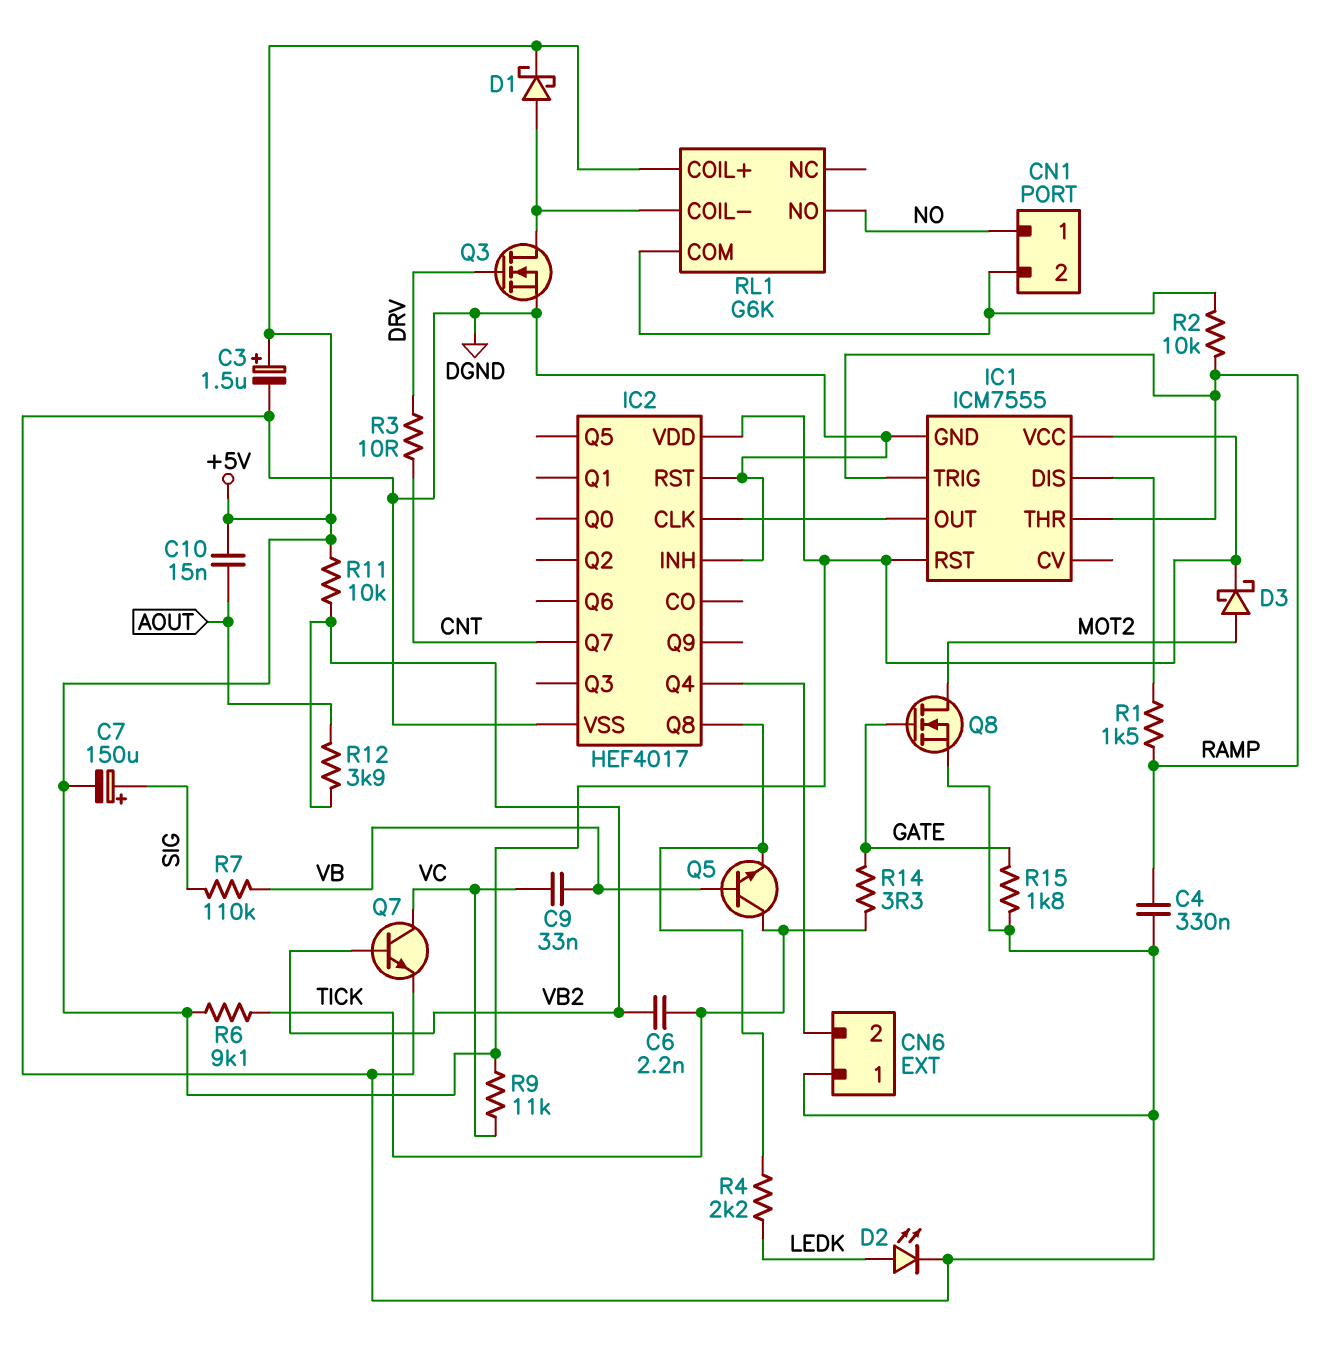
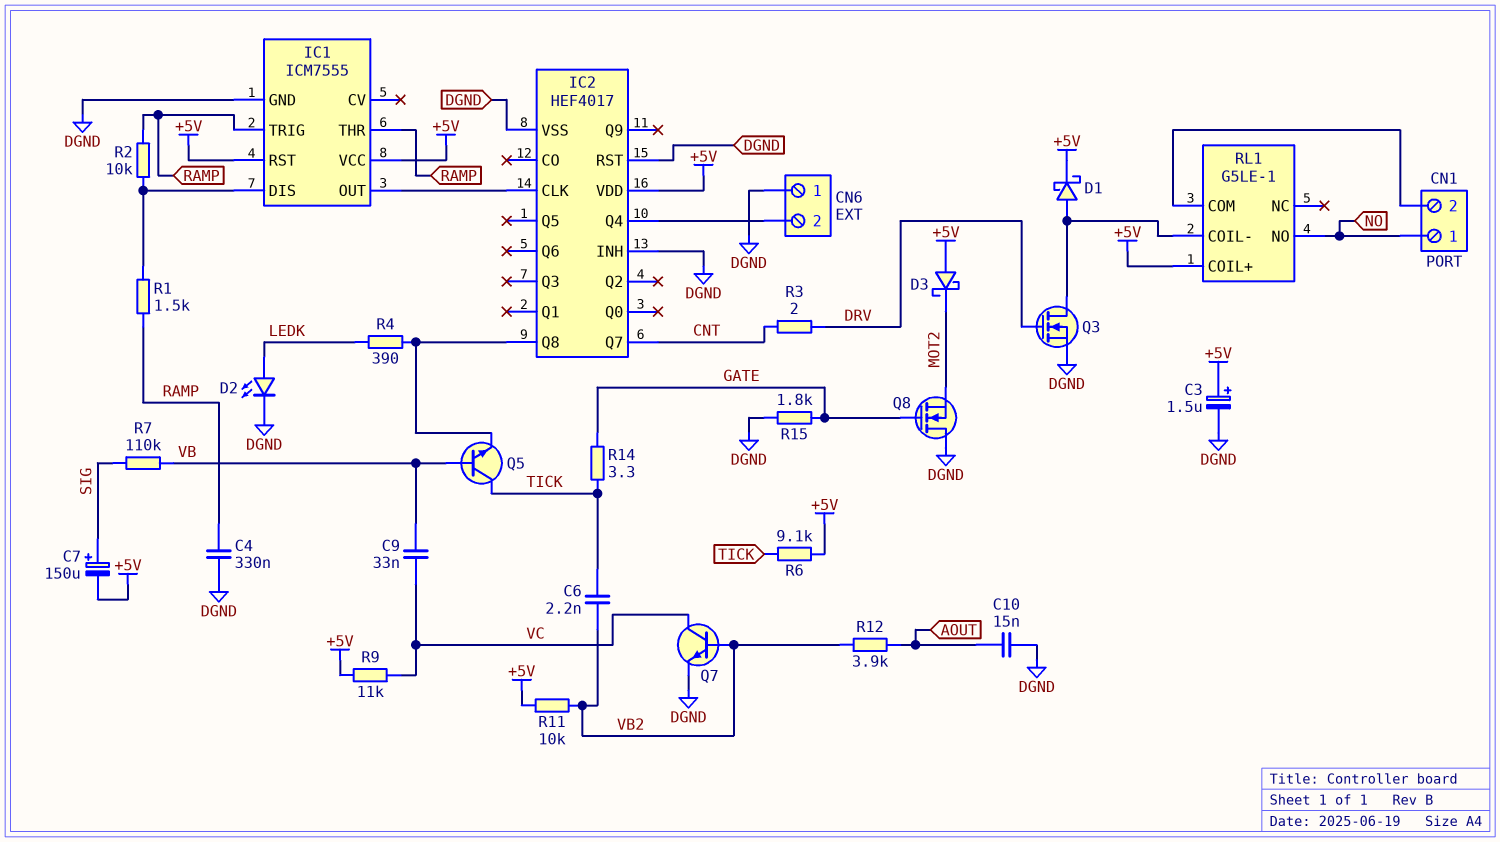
C10: 15nF (+5V, AOUT) -> 15nF (AOUT, DGND)
D3: schottky (A MOT2, K +5V) -> schottky (A +5V, K MOT2)
Q8: NMOS (G GATE, D MOT2, S DGND) -> NMOS (G GATE, D DGND, S MOT2)
R2: 10k (CN1/2, RAMP) -> 10k (IC1/DIS, RAMP)
R3: 10 (CNT, DRV) -> 2 (CNT, DRV)
R4: 2.2k (IC2/Q8, LEDK) -> 390 (IC2/Q8, LEDK)
RL1: G6K -> G5LE-1

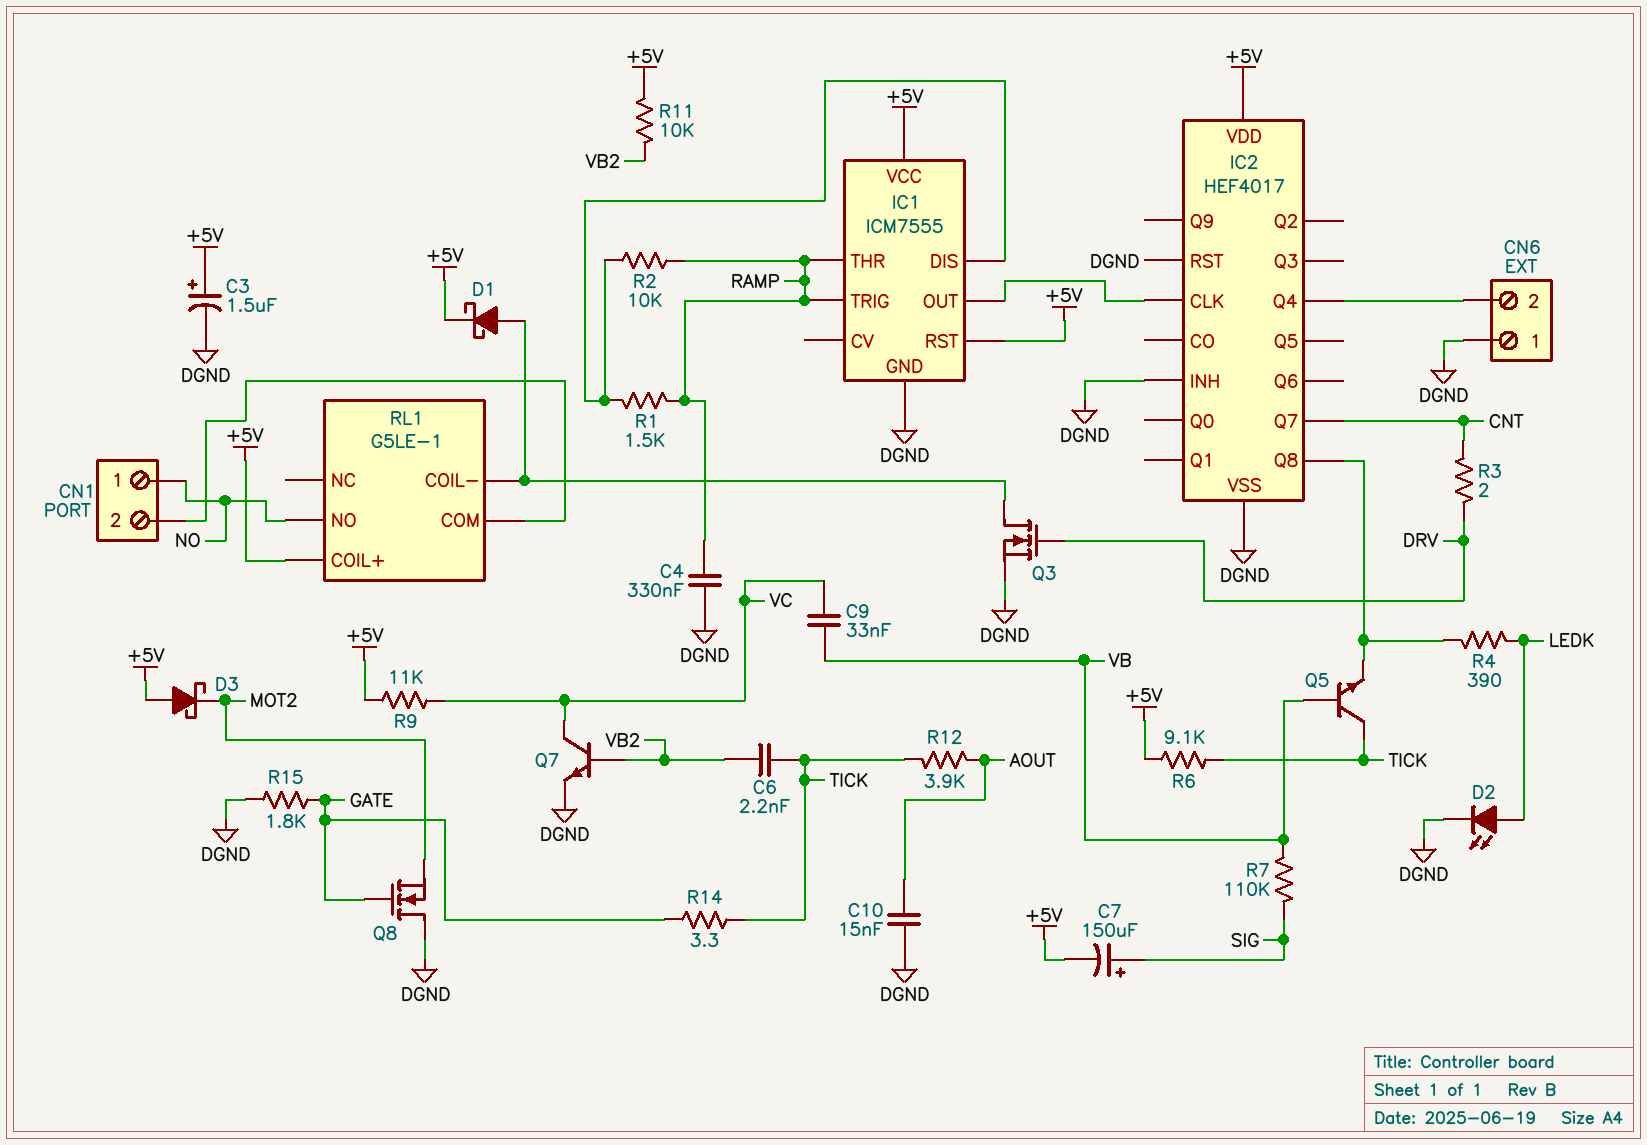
R12: 3.9k (AOUT, VB2) -> 3.9k (AOUT, TICK)

